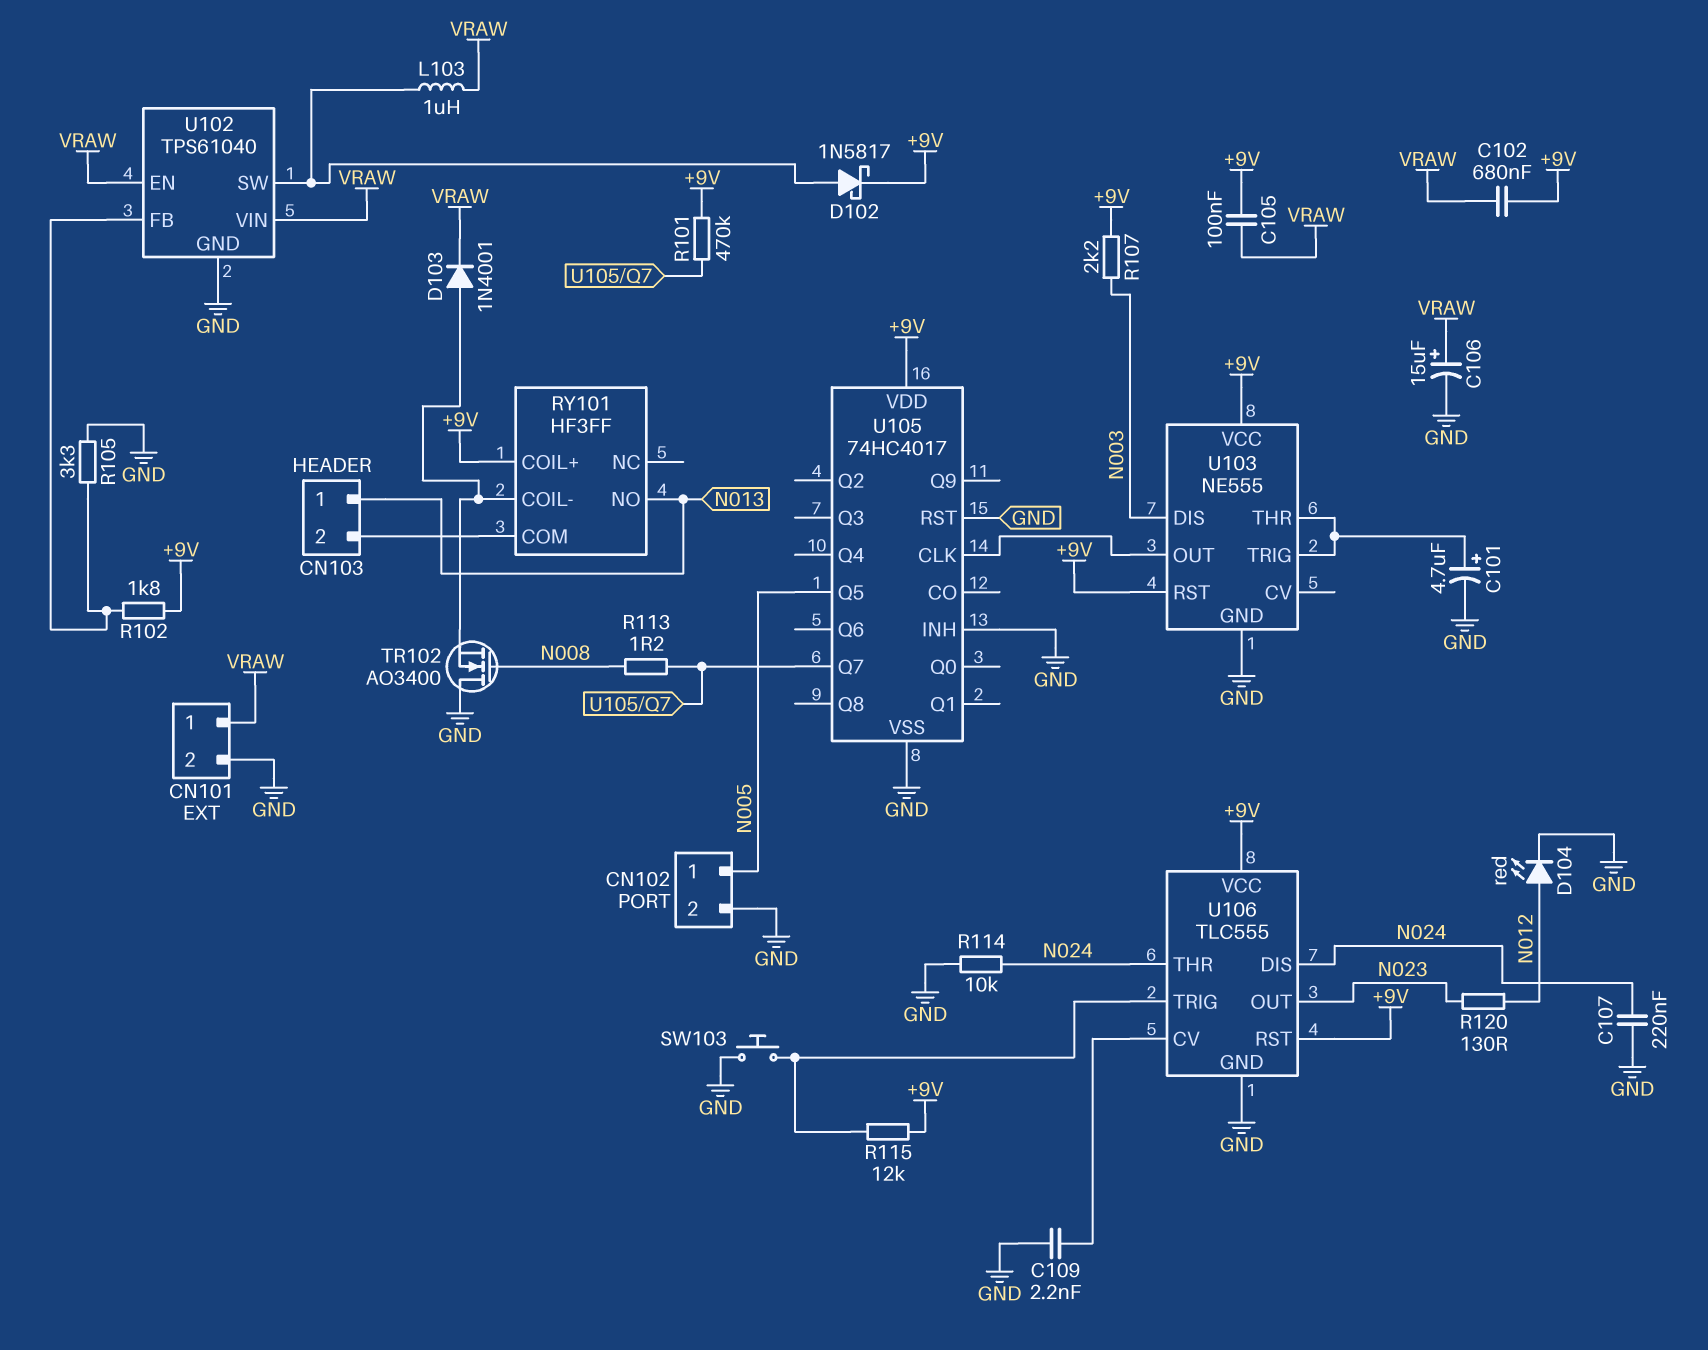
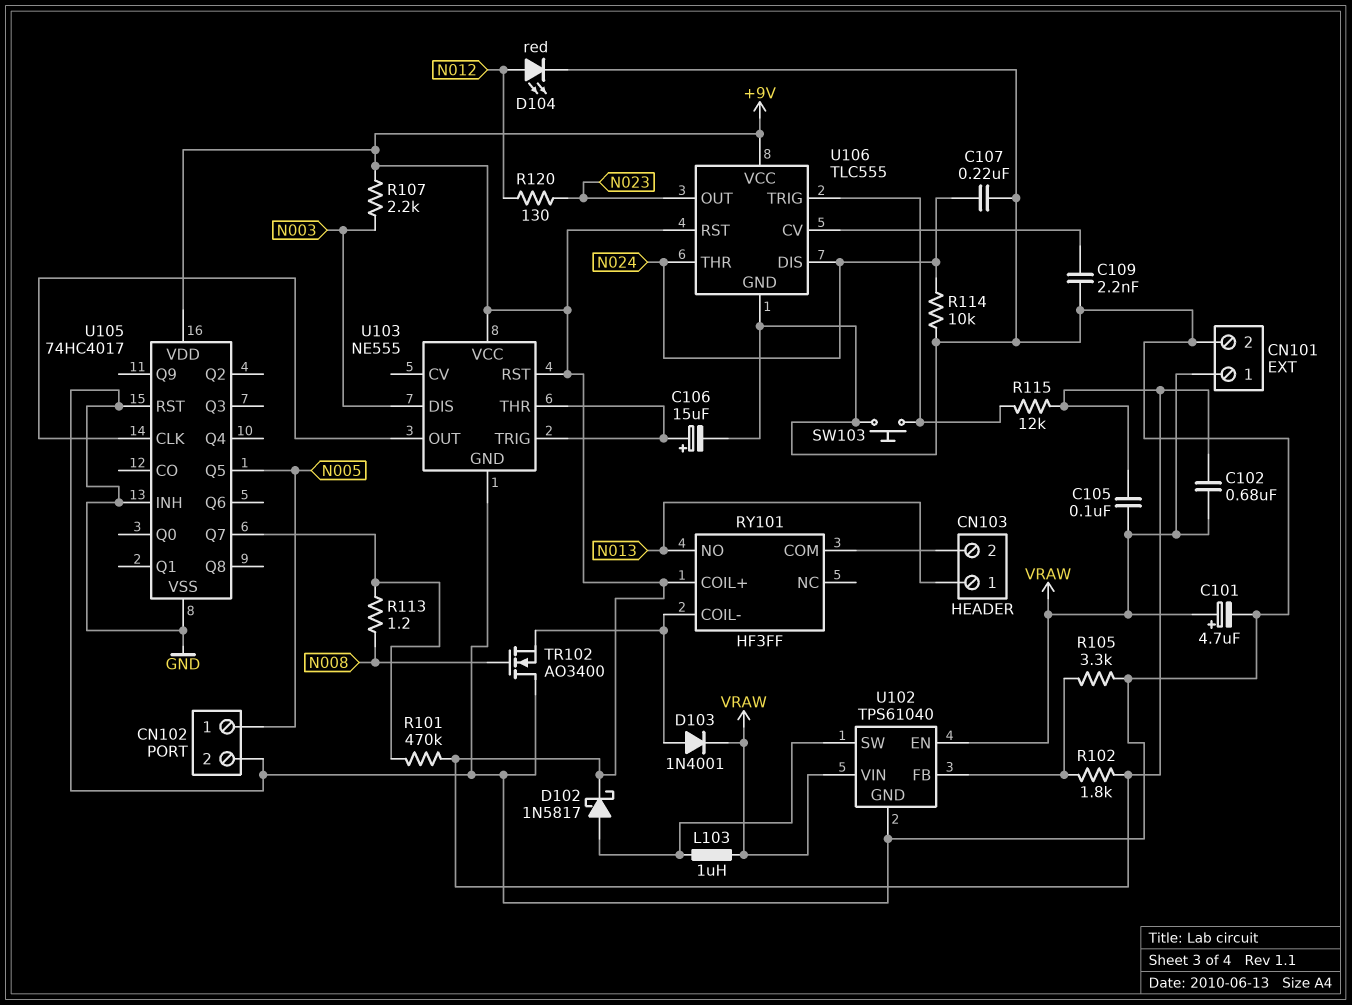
C101: 4.7uF (plus U103/THR, minus GND) -> 4.7uF (plus VRAW, minus GND)
C106: 15uF (plus VRAW, minus GND) -> 15uF (plus U103/THR, minus GND)

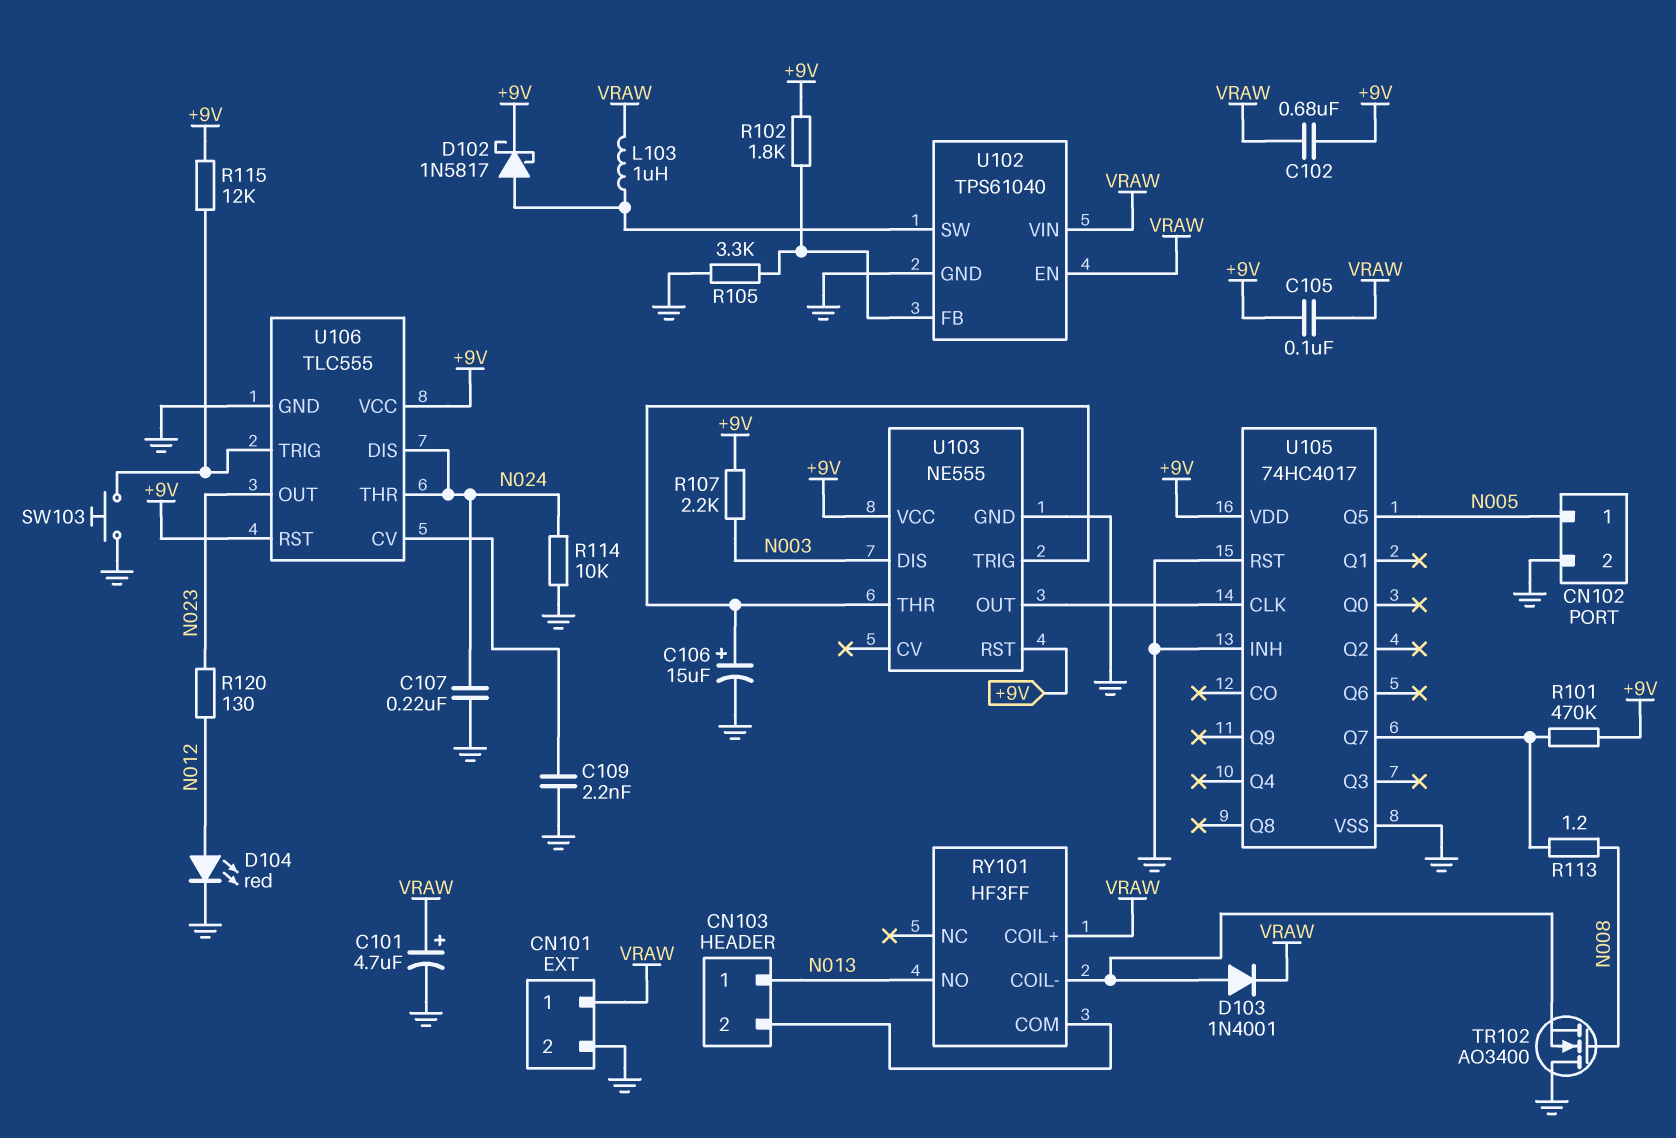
RY101 pin COIL+: +9V -> VRAW

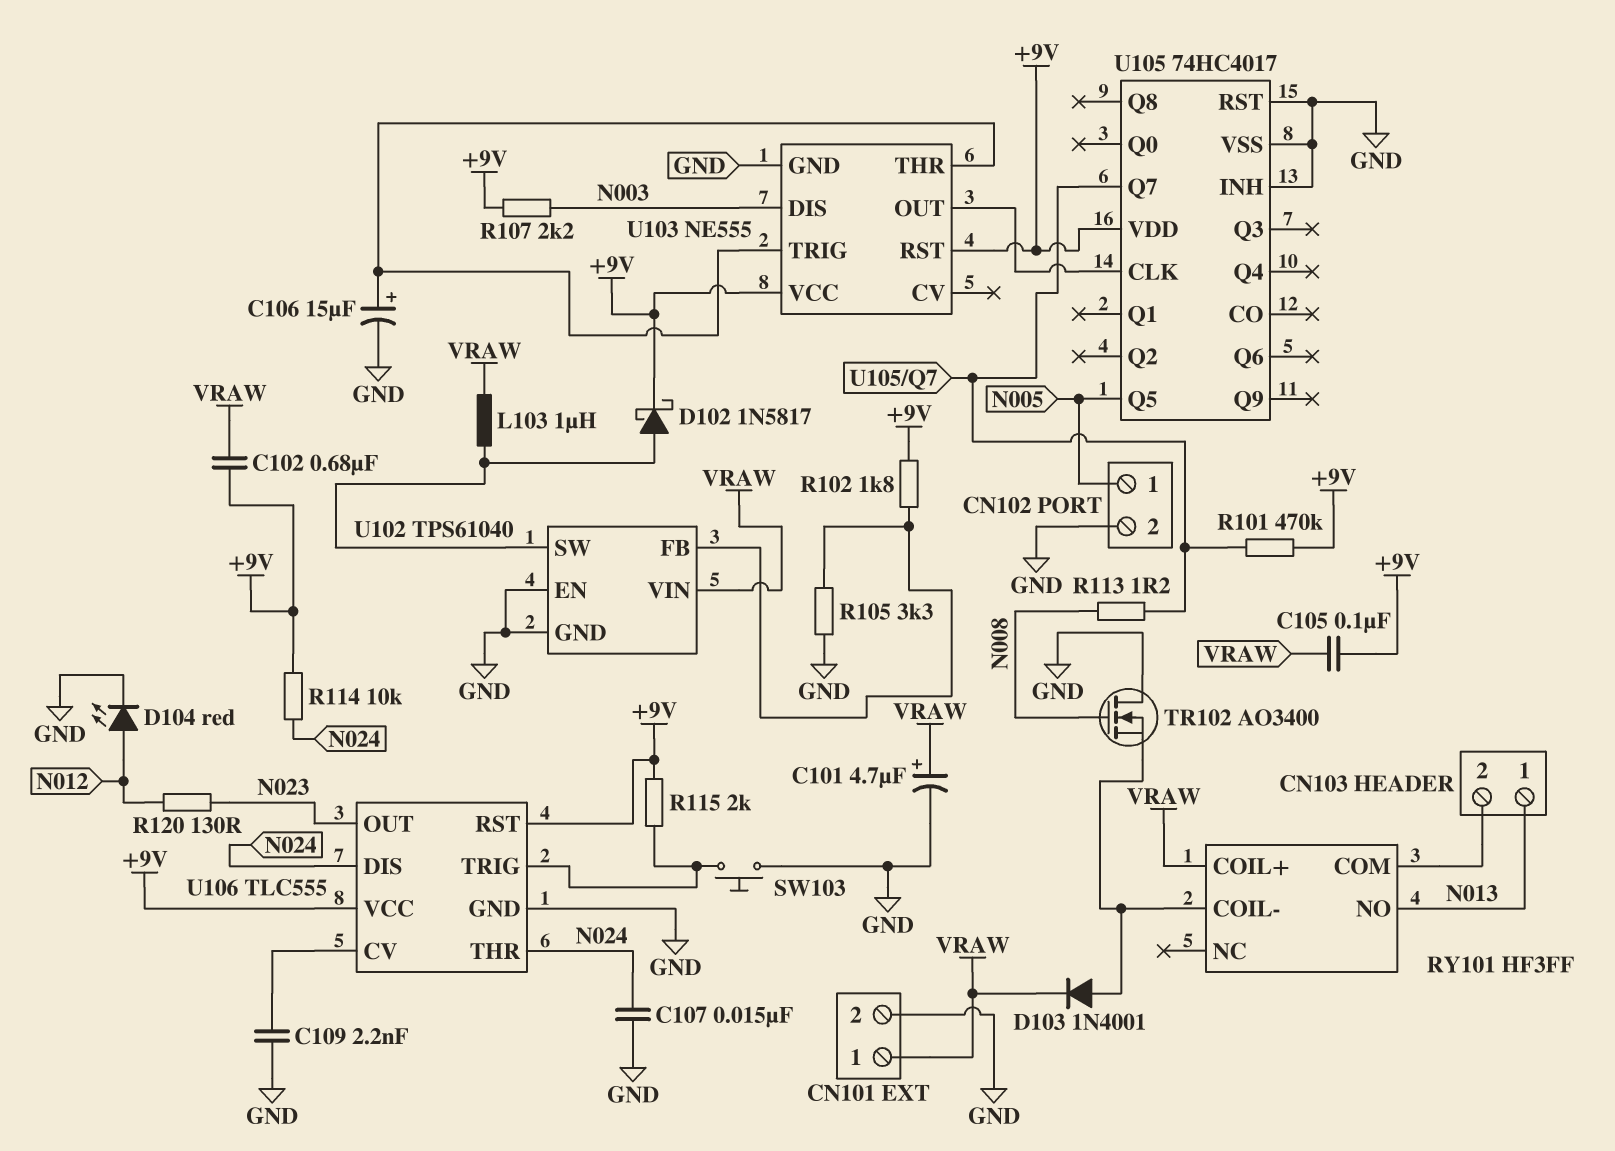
C107: 220nF (GND, N024) -> 15nF (GND, N024)
R114: 10k (GND, N024) -> 10k (+9V, N024)
R115: 12k (+9V, U106/TRIG) -> 2k (+9V, U106/TRIG)
U102 pin EN: VRAW -> GND

